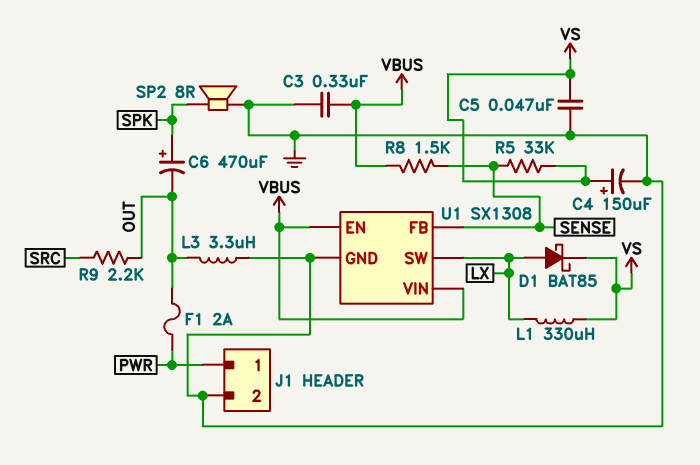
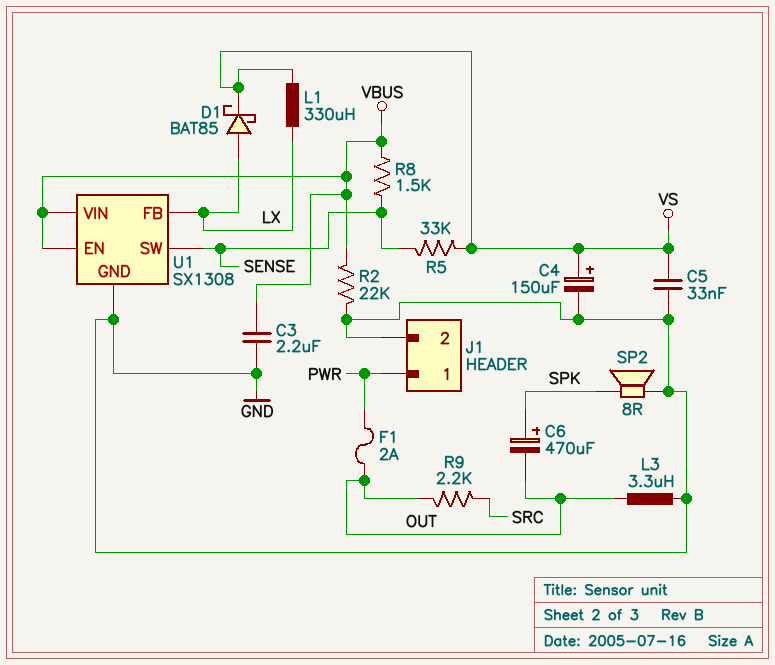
C3: 330nF (GND, VBUS) -> 2.2uF (GND, VBUS)
C5: 47nF (GND, VS) -> 33nF (GND, VS)
R2: none -> 22k (GND, VBUS)
U1 pin FB: SENSE -> LX
U1 pin SW: LX -> SENSE

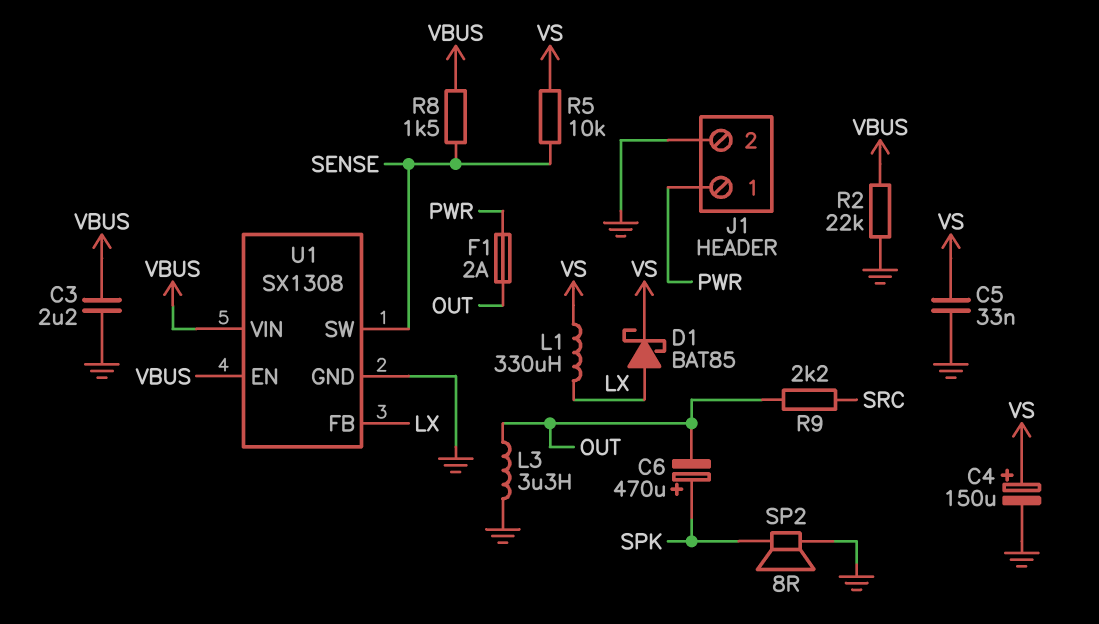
R5: 33k (SENSE, VS) -> 10k (SENSE, VS)

